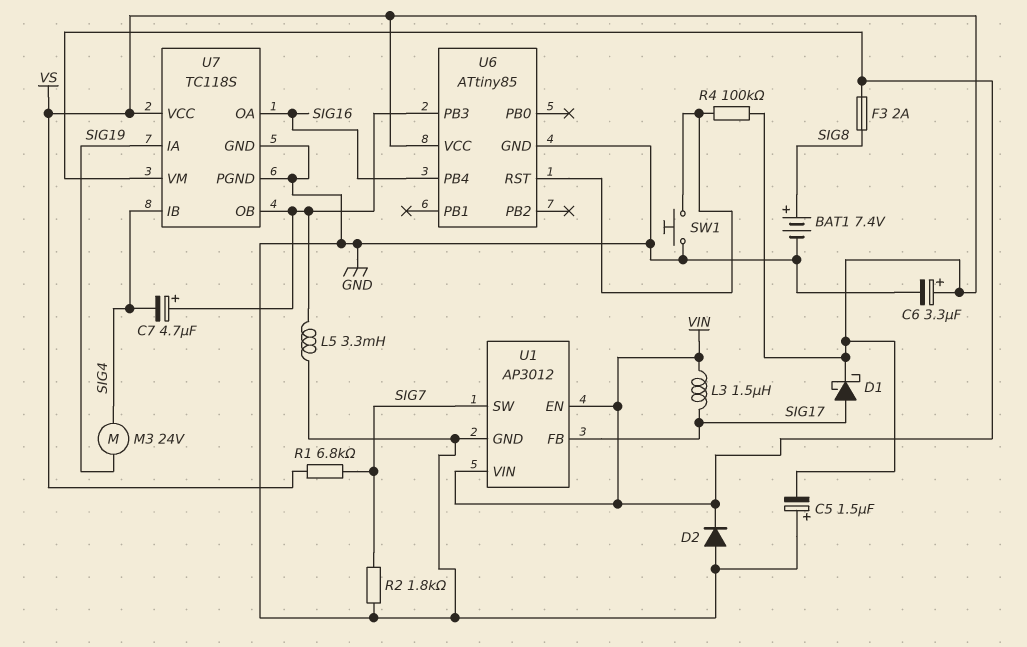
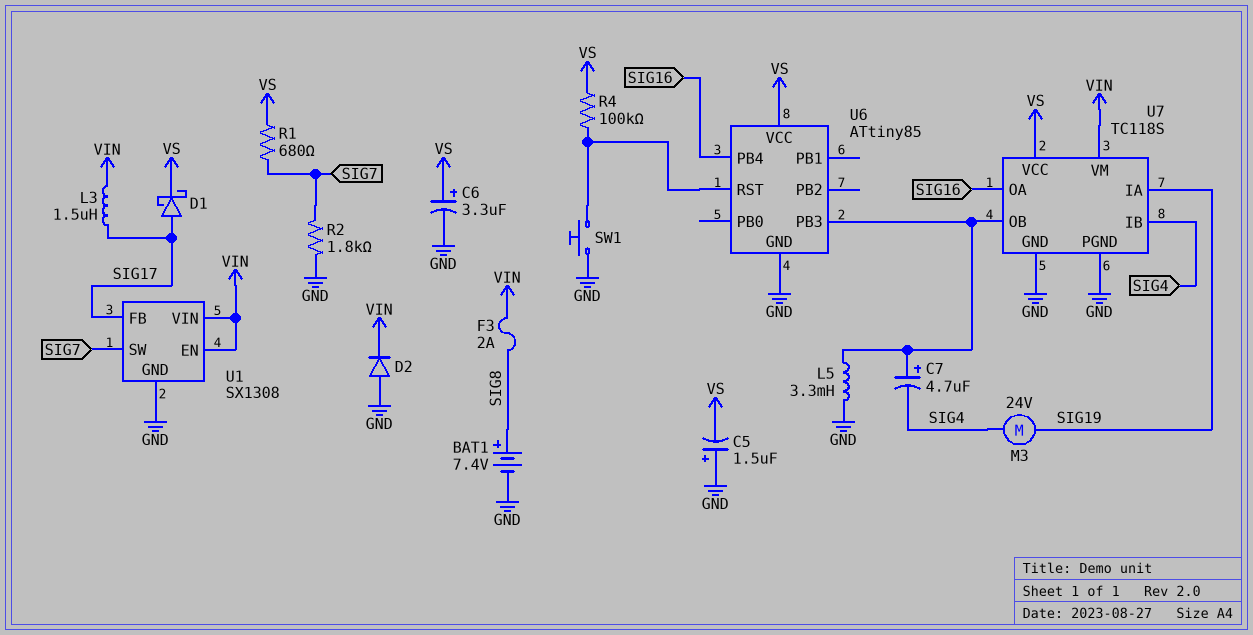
R1: 6.8k (SIG7, VS) -> 680 (SIG7, VS)
U1: AP3012 -> SX1308

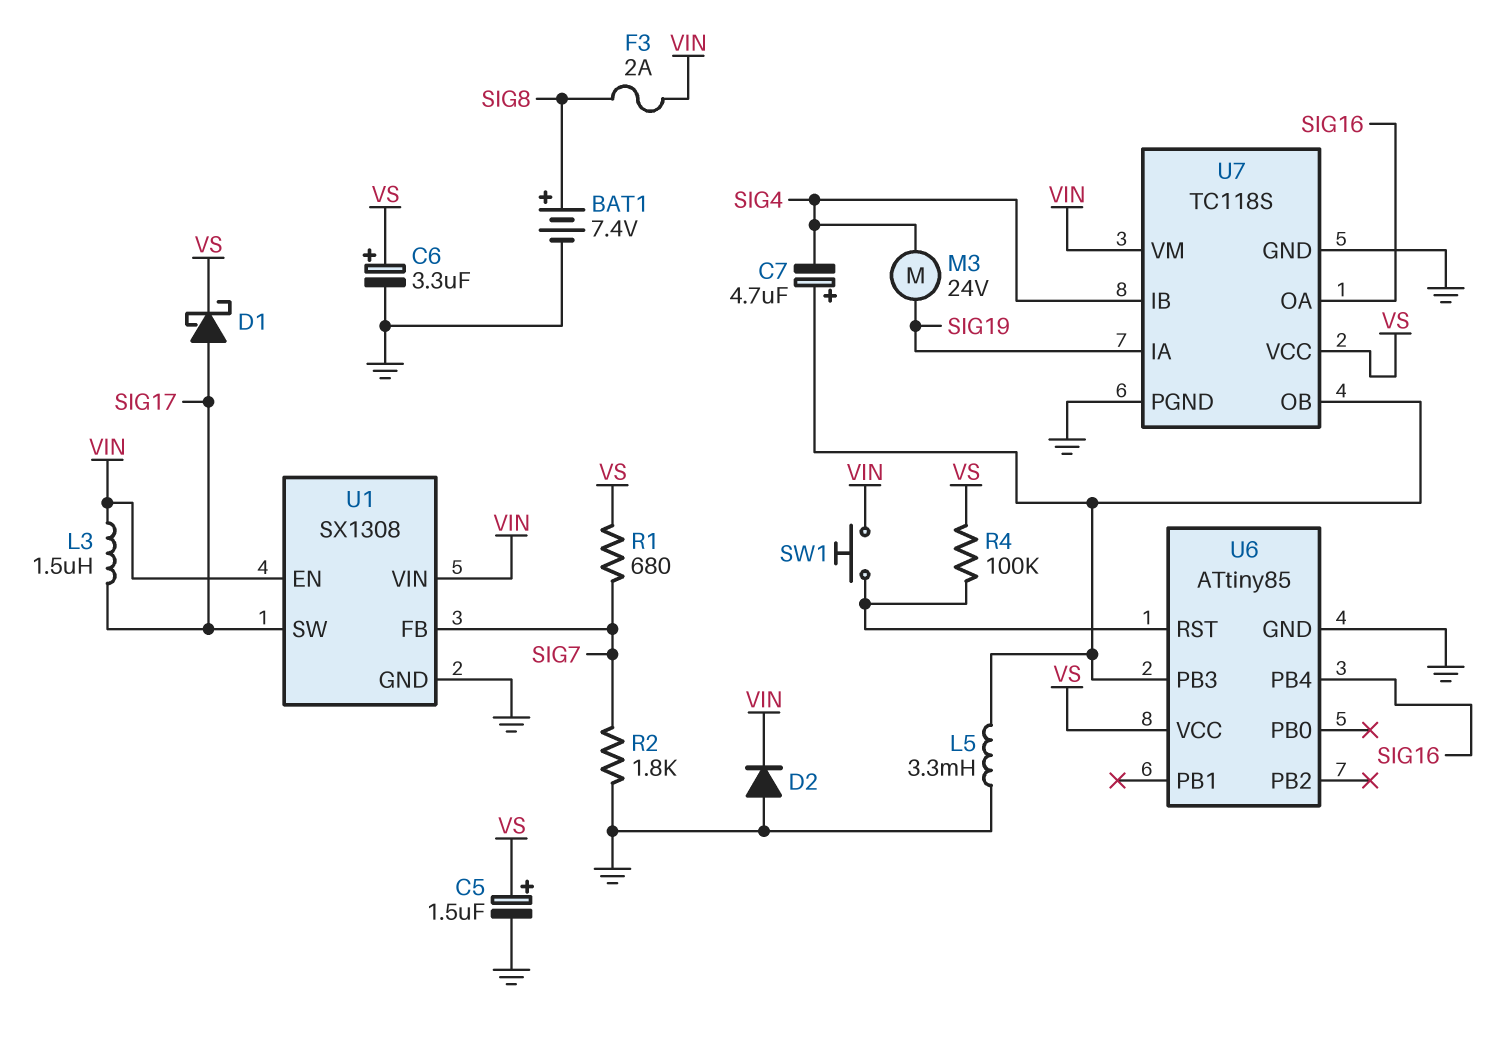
C5: 1.5uF (plus GND, minus VS) -> 1.5uF (plus VS, minus GND)
SW1: button (GND, U6/RST) -> button (U6/RST, VIN)
U1 pin FB: SIG17 -> SIG7
U1 pin SW: SIG7 -> SIG17

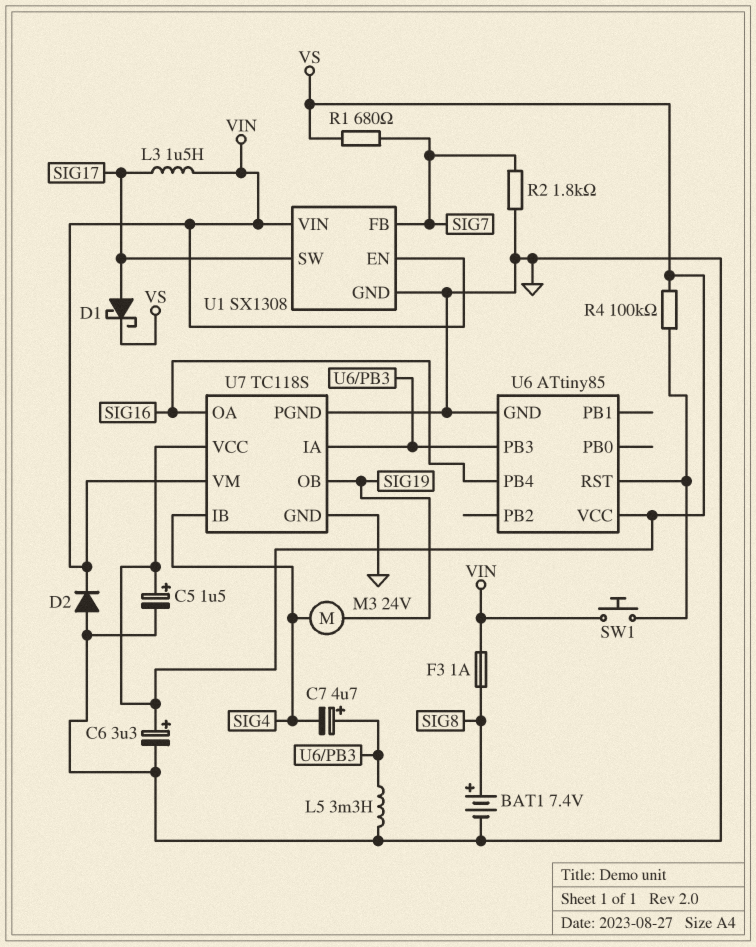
F3: 2A (SIG8, VIN) -> 1A (SIG8, VIN)
U7 pin IA: SIG19 -> U6/PB3
U7 pin OB: U6/PB3 -> SIG19

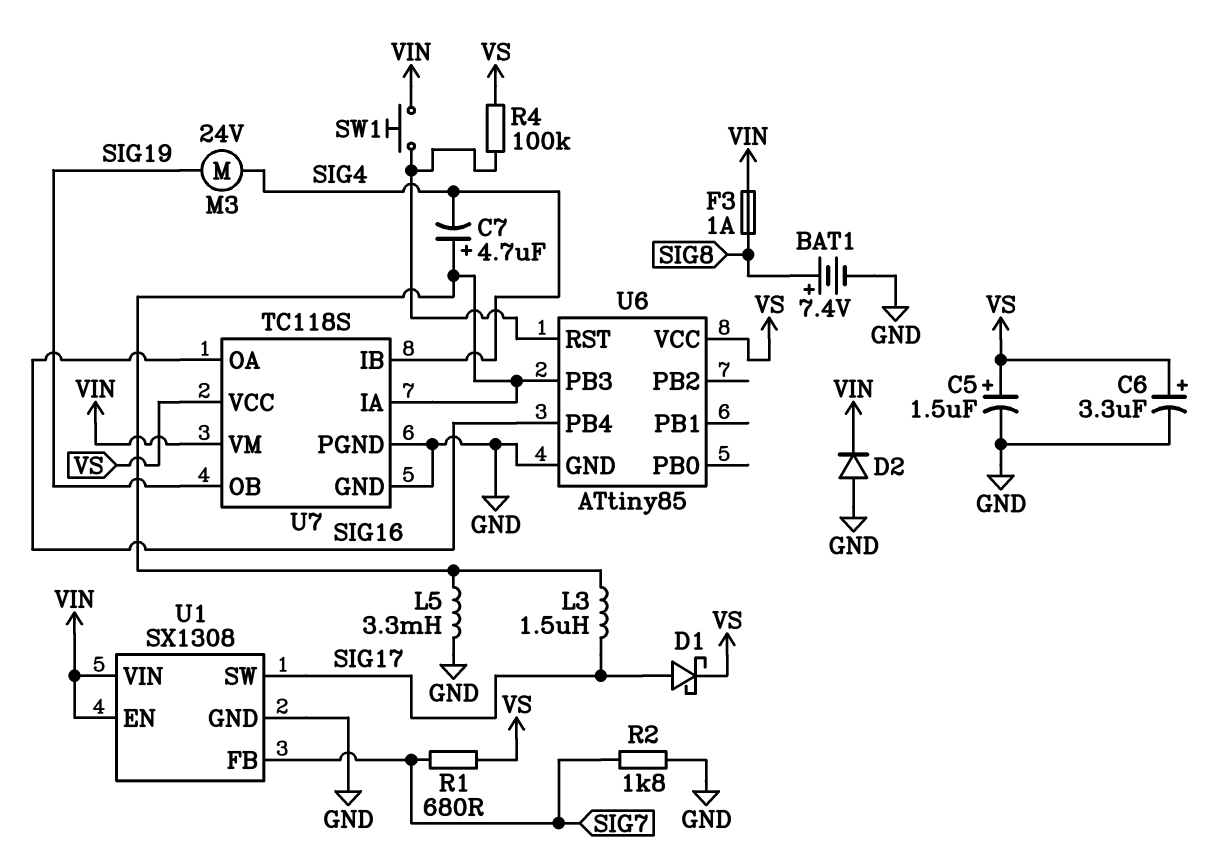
L3: 1.5uH (SIG17, VIN) -> 1.5uH (SIG17, U6/PB3)

